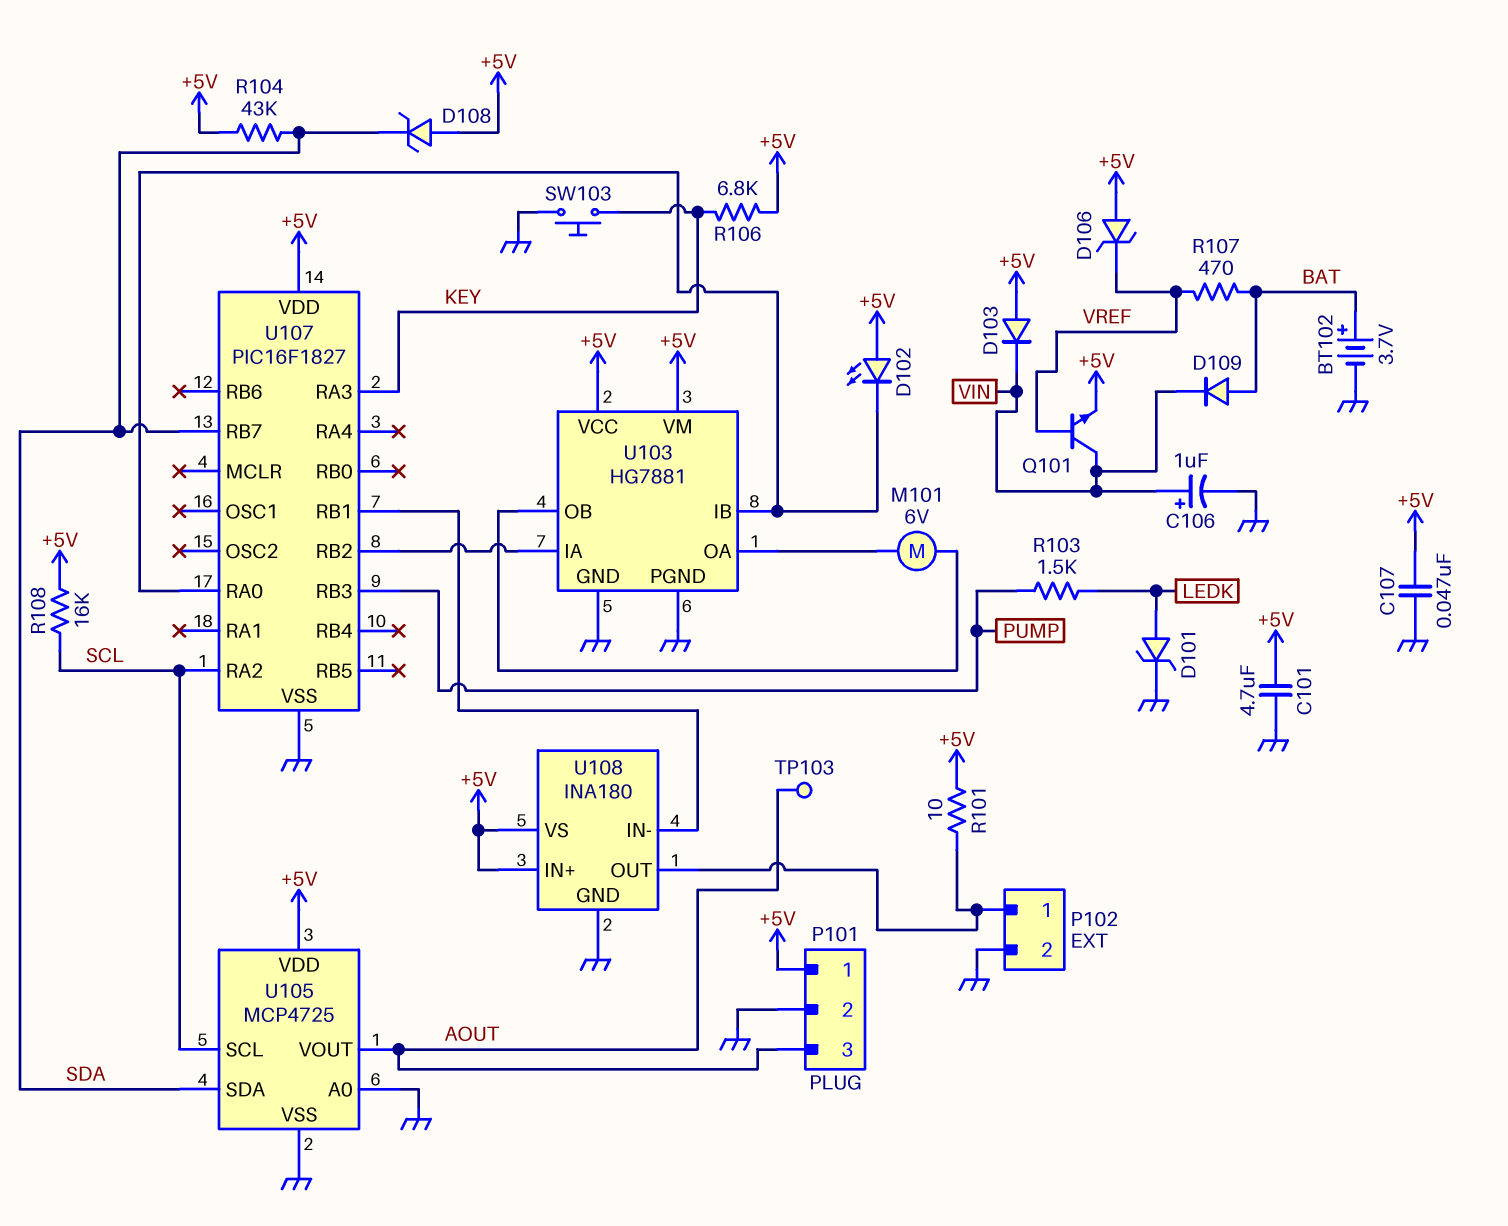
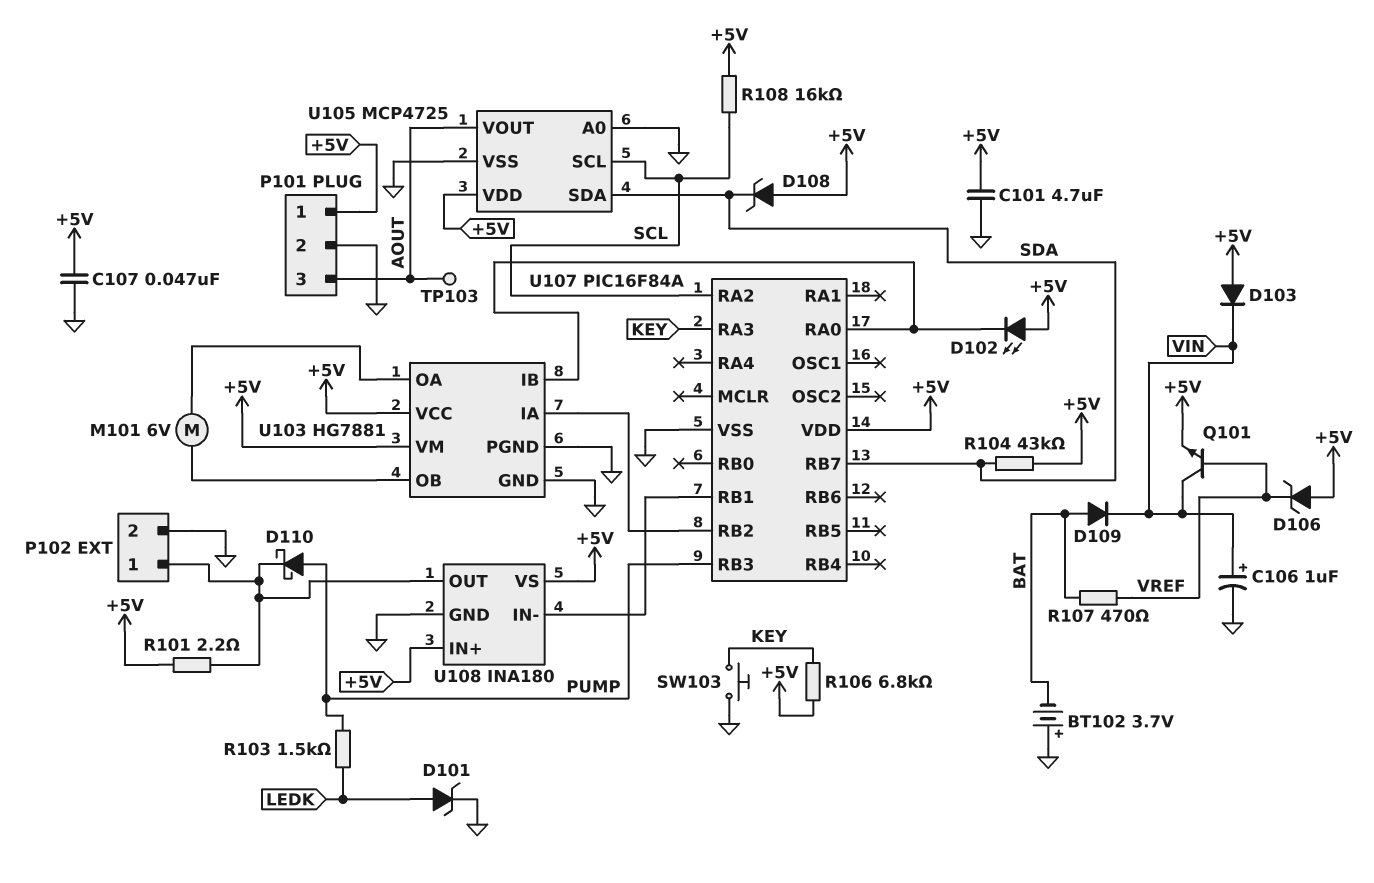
BT102: 3.7V (plus BAT, minus GND) -> 3.7V (plus GND, minus BAT)
D110: none -> schottky (A PUMP, K P102/1)
R101: 10 (+5V, P102/1) -> 2.2 (+5V, P102/1)
U107: PIC16F1827 -> PIC16F84A

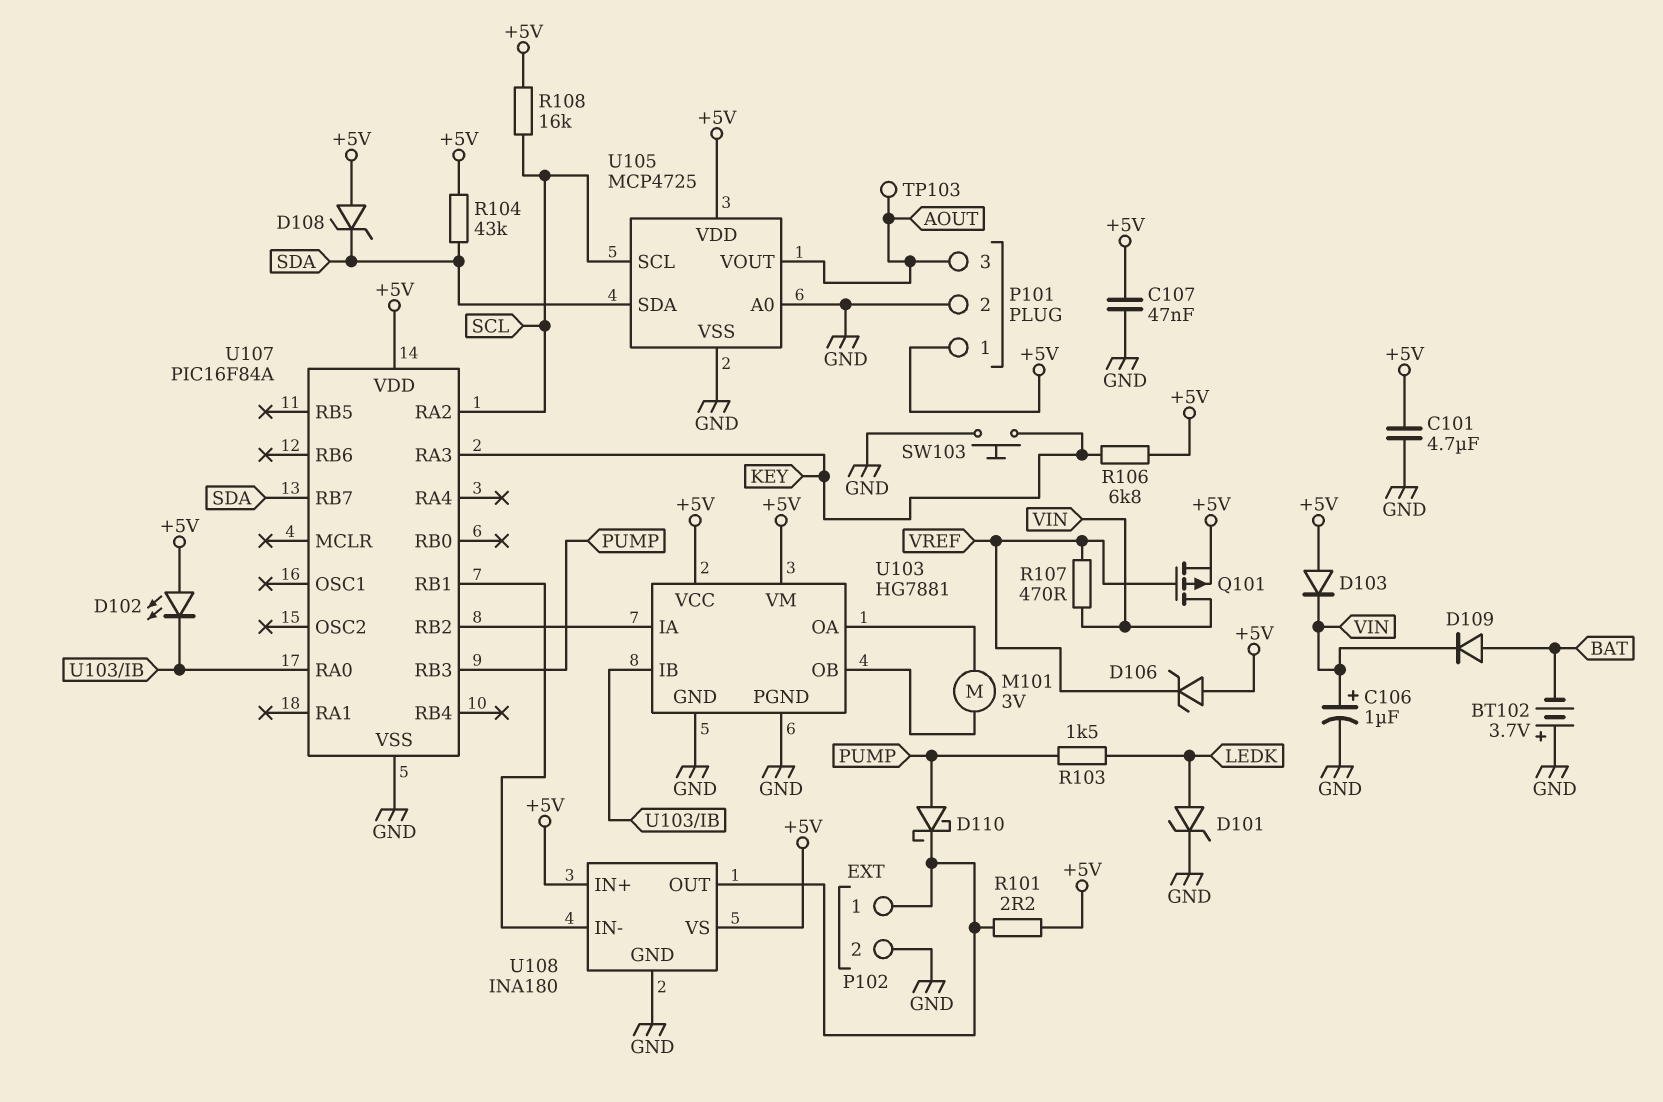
M101: motor 6V (U103/OA, U103/OB) -> motor 3V (U103/OA, U103/OB)
Q101: NPN (B VREF, C VIN, E +5V) -> PMOS (G VREF, D VIN, S +5V)
R107: 470 (BAT, VREF) -> 470 (VIN, VREF)

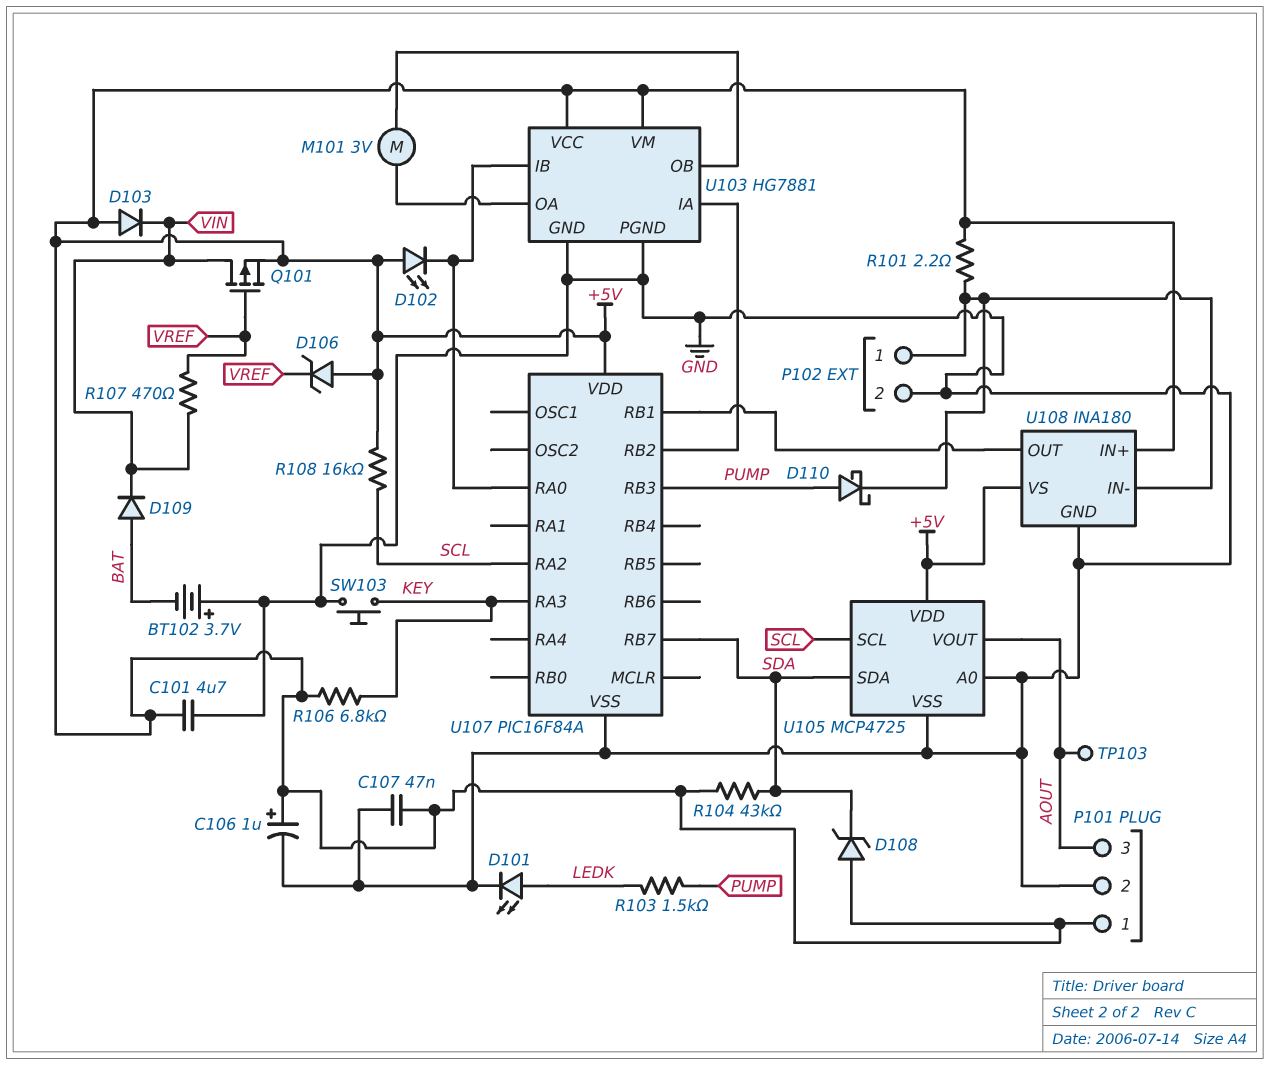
C106: 1uF (plus VIN, minus GND) -> 1uF (plus +5V, minus GND)
D101: zener (A LEDK, K GND) -> LED (A LEDK, K GND)
U108 pin IN-: U107/RB1 -> P102/1
U108 pin OUT: P102/1 -> U107/RB1

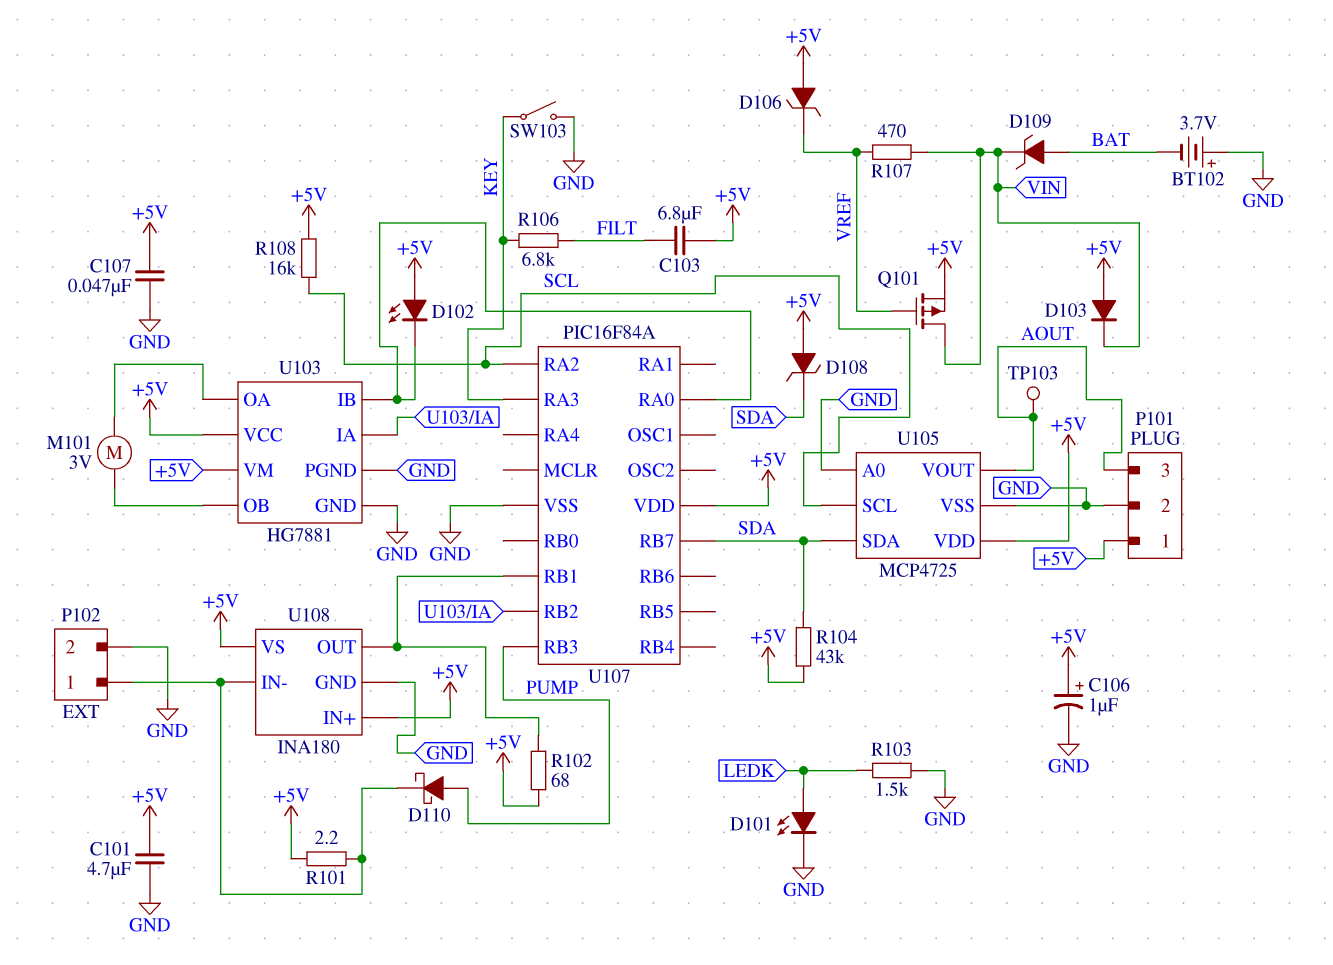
C103: none -> 6.8uF (+5V, FILT)
D109: diode (A BAT, K VIN) -> zener (A BAT, K VIN)
R102: none -> 68 (+5V, U107/RB1)
R103: 1.5k (LEDK, PUMP) -> 1.5k (GND, LEDK)
R106: 6.8k (+5V, KEY) -> 6.8k (FILT, KEY)
SW103: button (GND, KEY) -> switch (GND, KEY)

